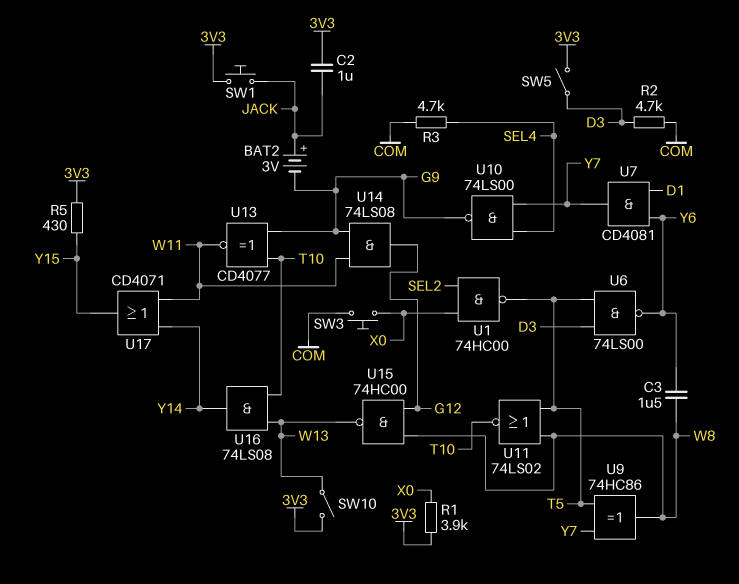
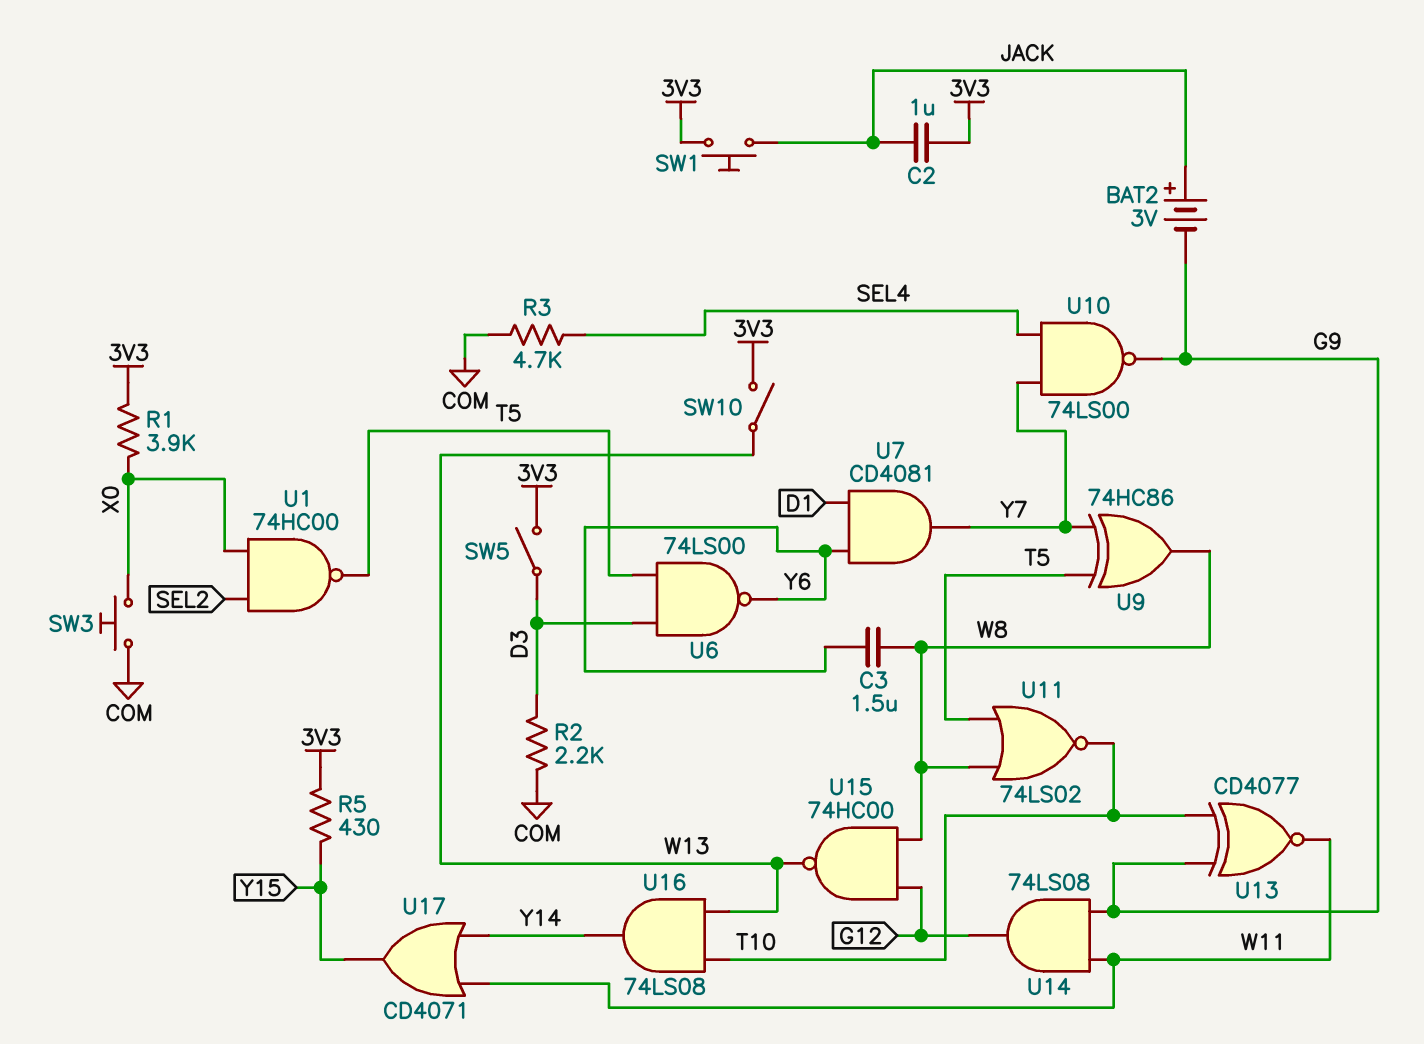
R2: 4.7k (COM, D3) -> 2.2k (COM, D3)

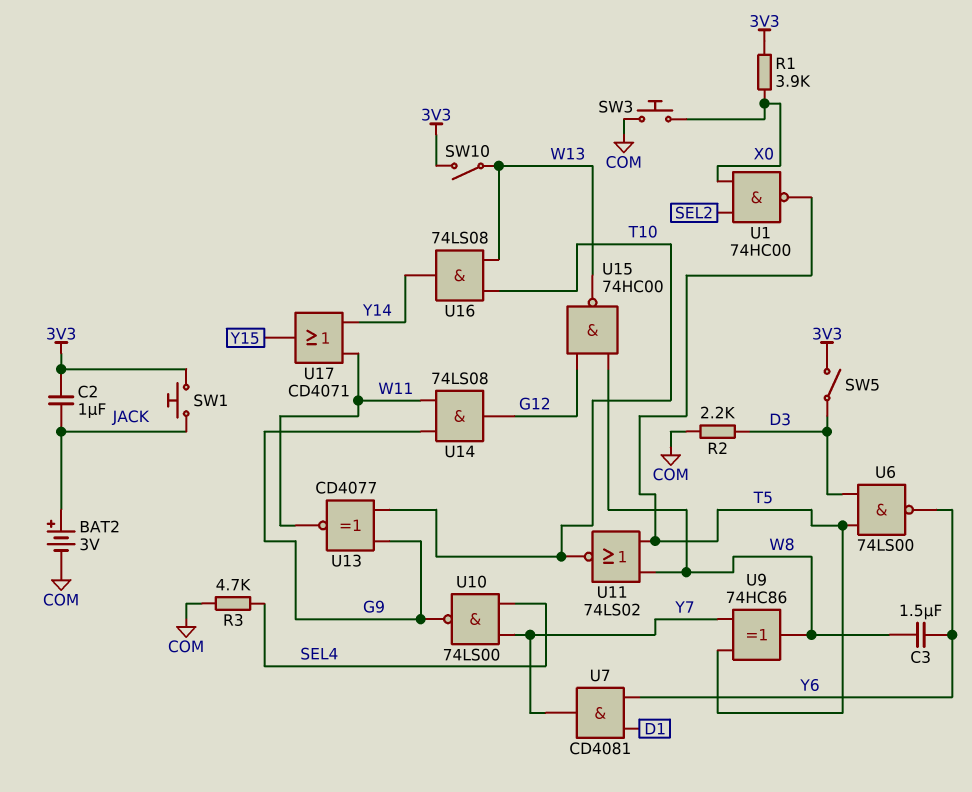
BAT2: 3V (plus JACK, minus G9) -> 3V (plus JACK, minus COM)
R5: 430 (3V3, Y15) -> none

